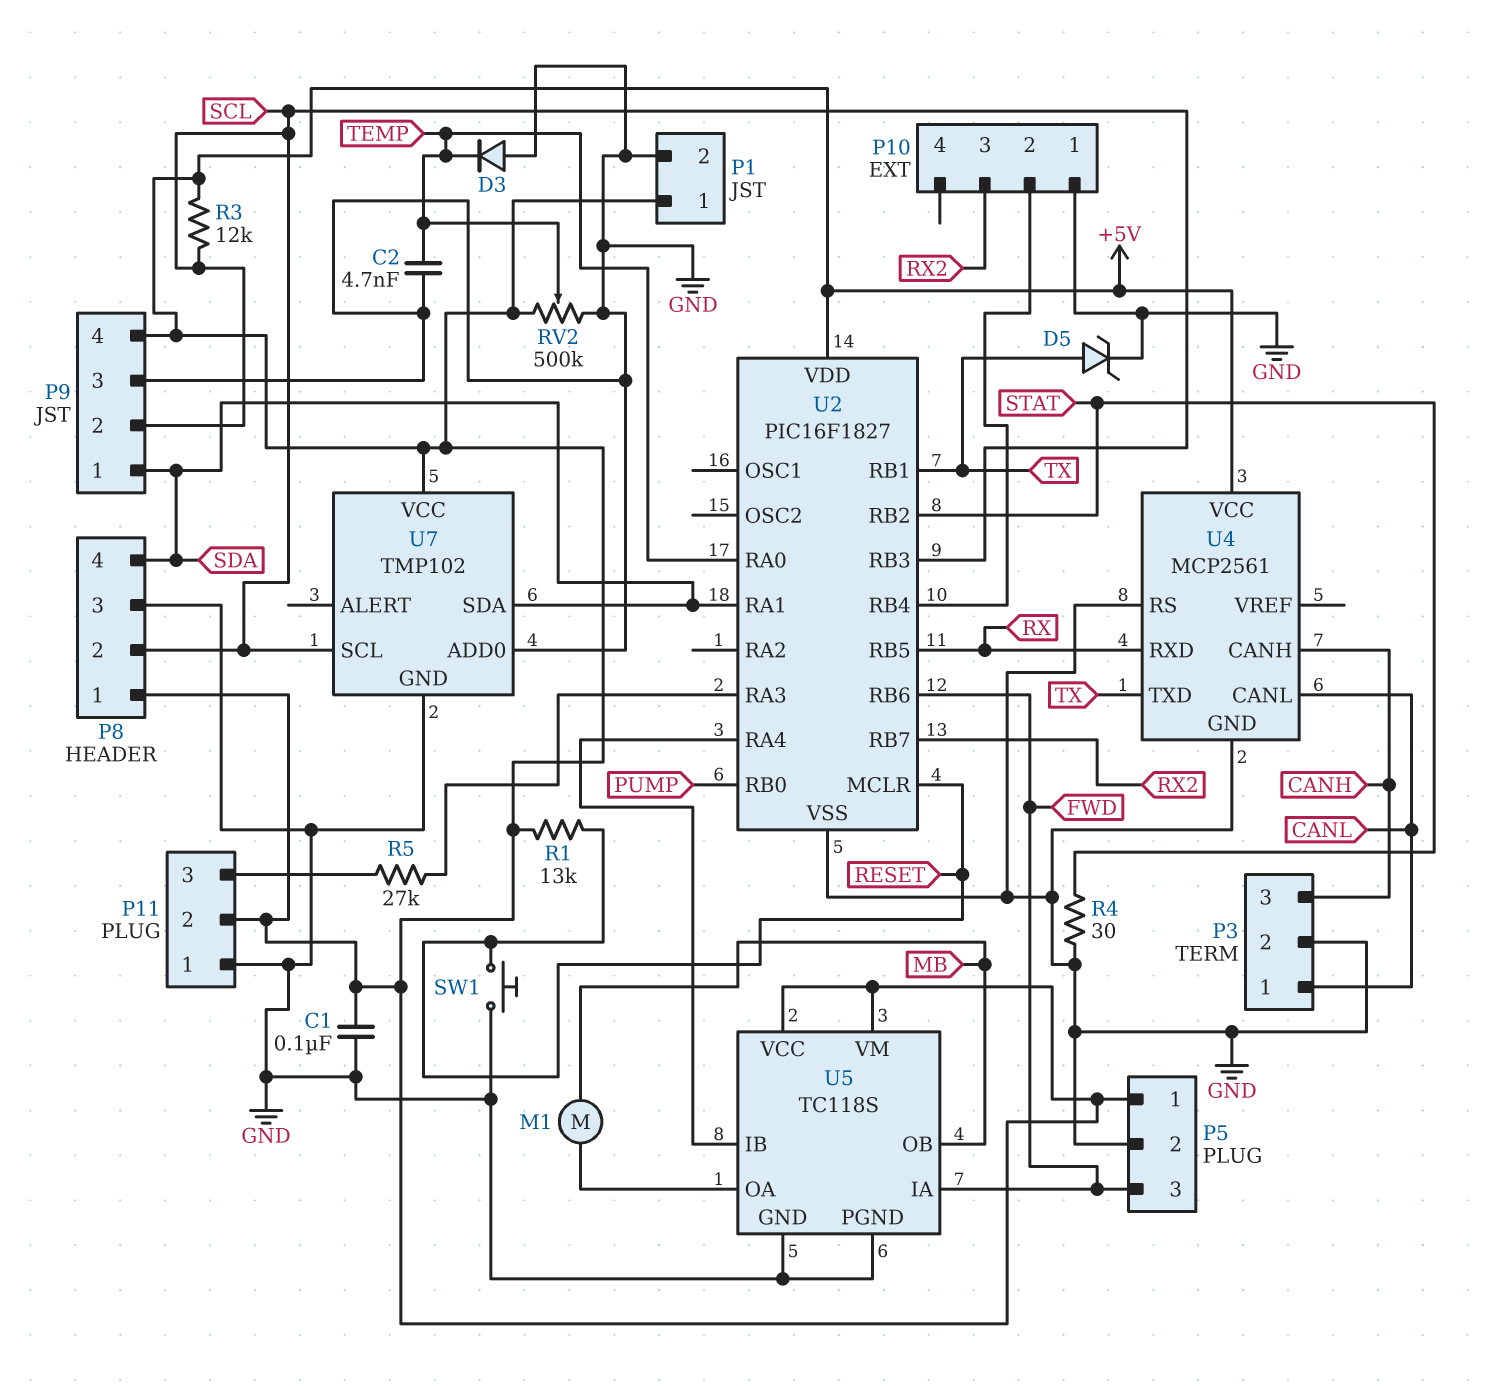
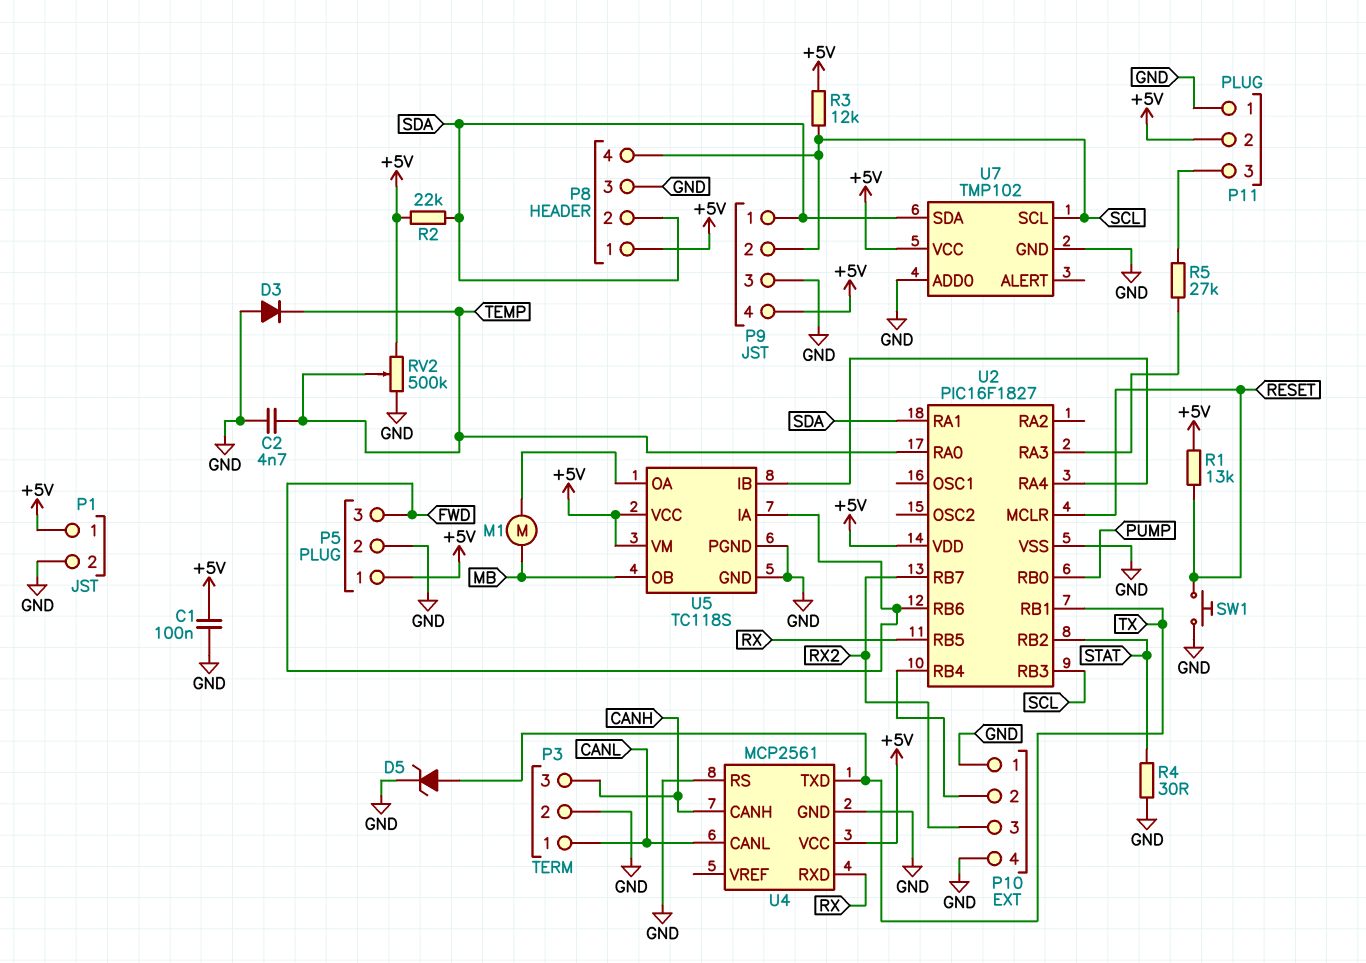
P8 pin 2: SCL -> SDA
P8 pin 4: SDA -> SCL
P10 pin 4: none -> GND
R2: none -> 22k (+5V, SDA)

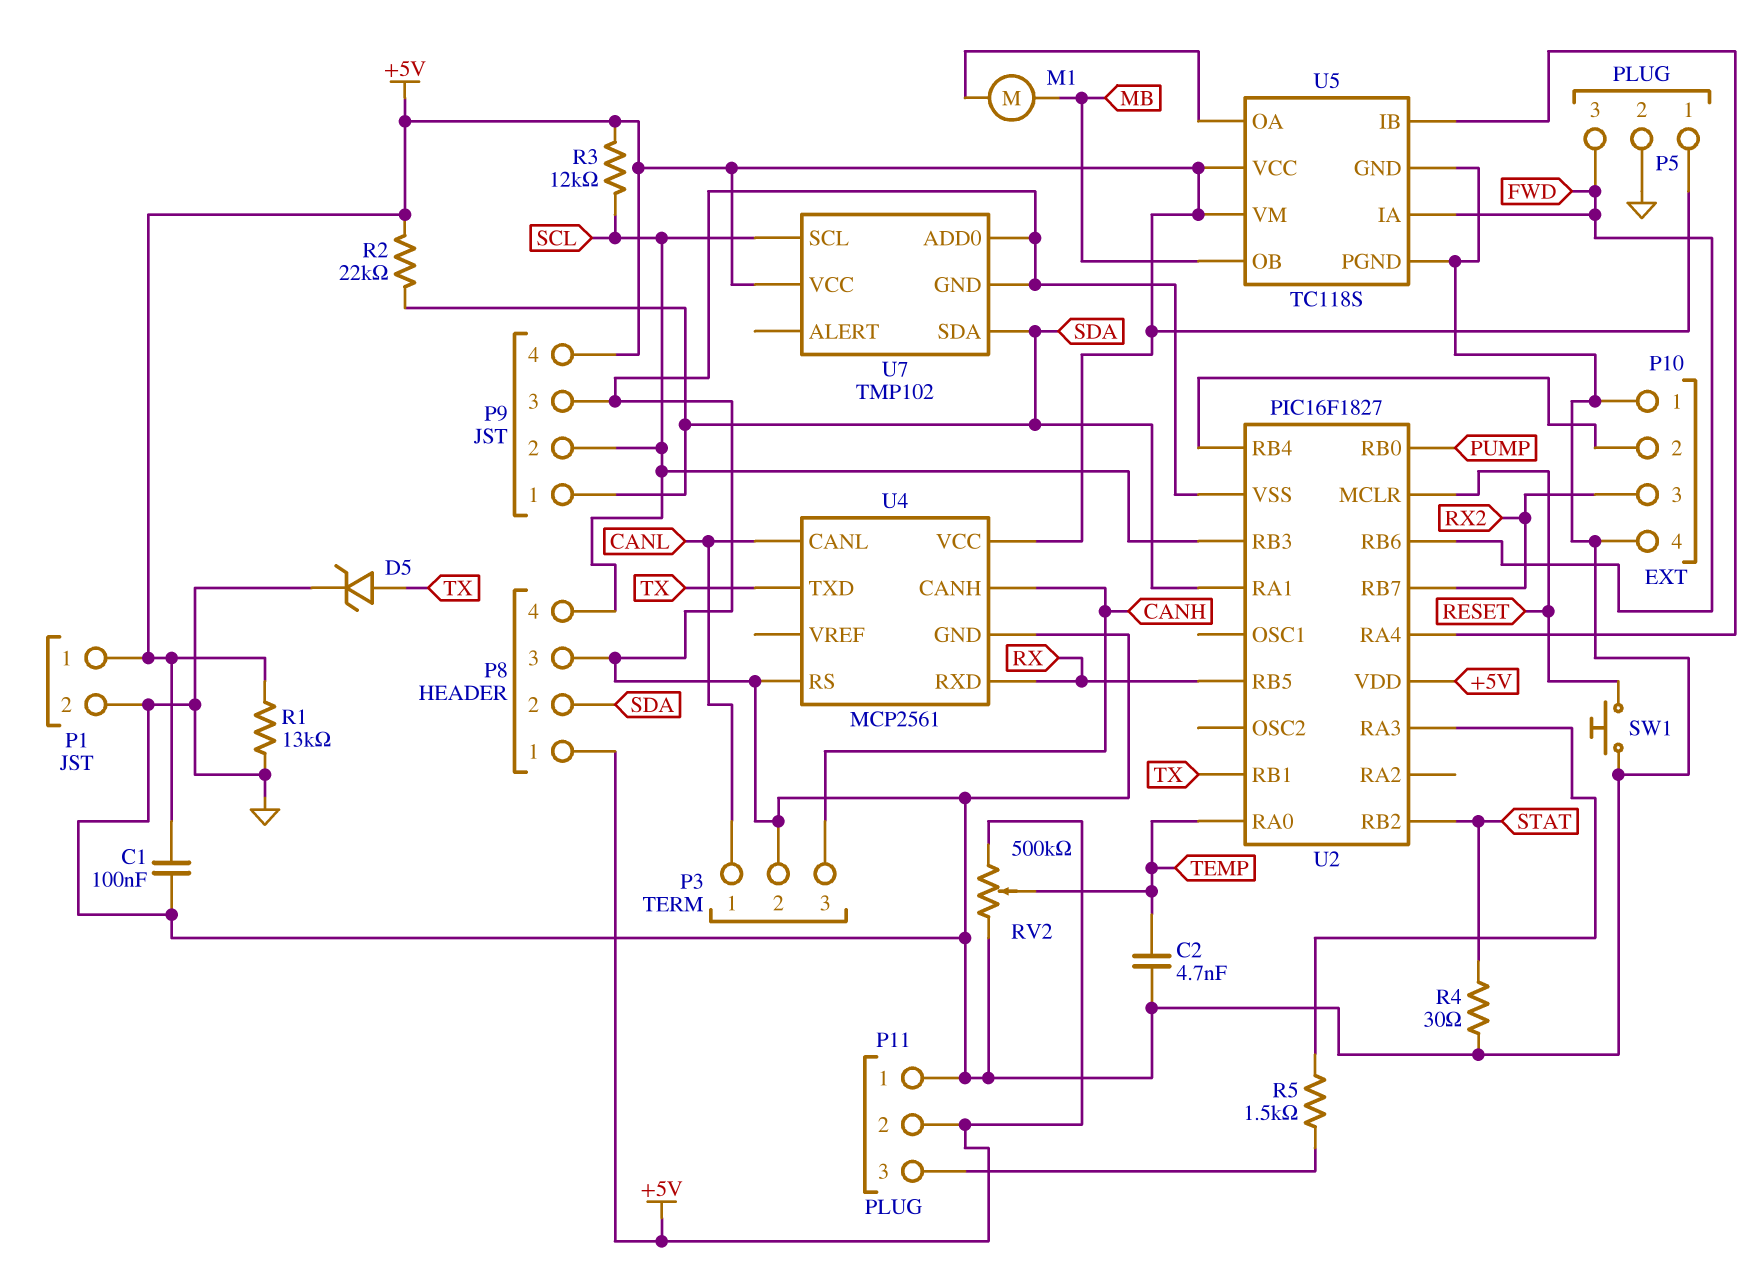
D3: diode (A GND, K TEMP) -> none
R1: 13k (+5V, RESET) -> 13k (+5V, GND)
R5: 27k (P11/3, U2/RA3) -> 1.5k (P11/3, U2/RA3)

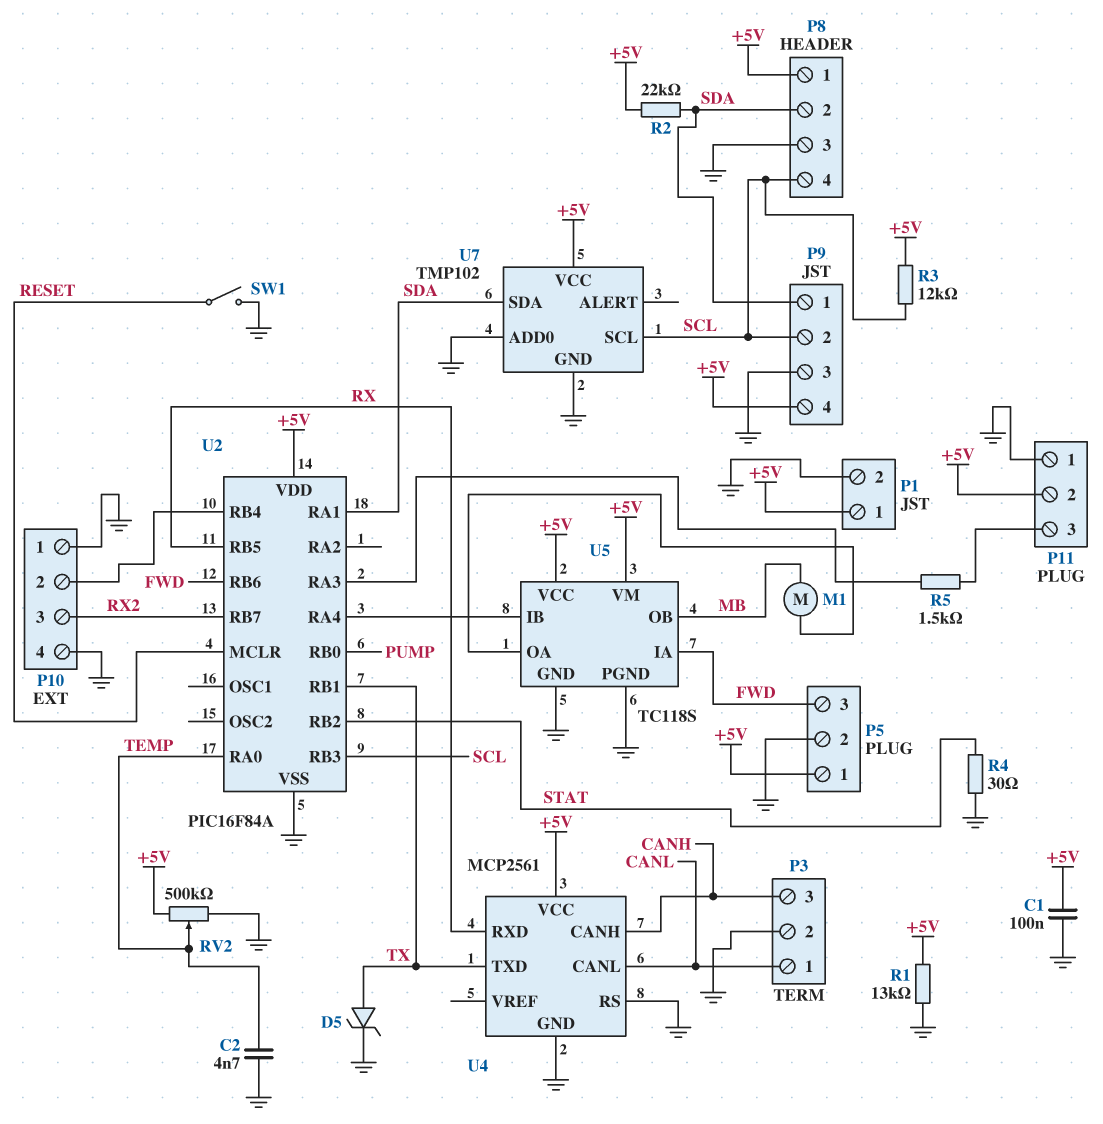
SW1: button (GND, RESET) -> switch (GND, RESET)
U2: PIC16F1827 -> PIC16F84A

